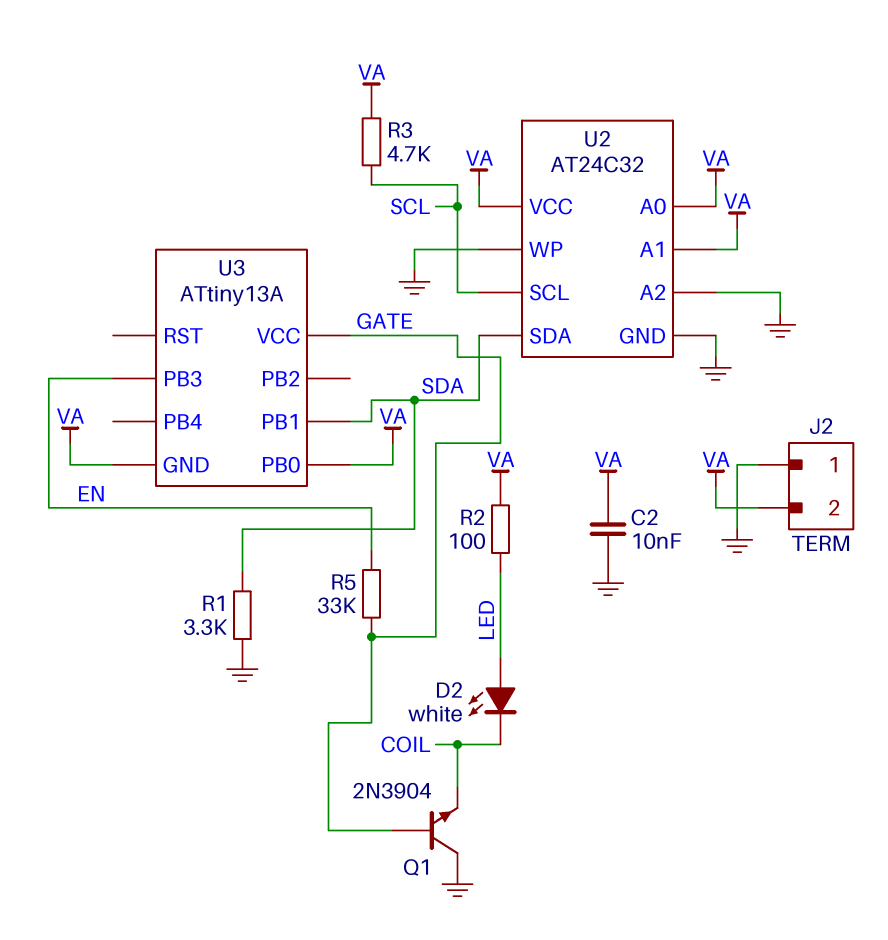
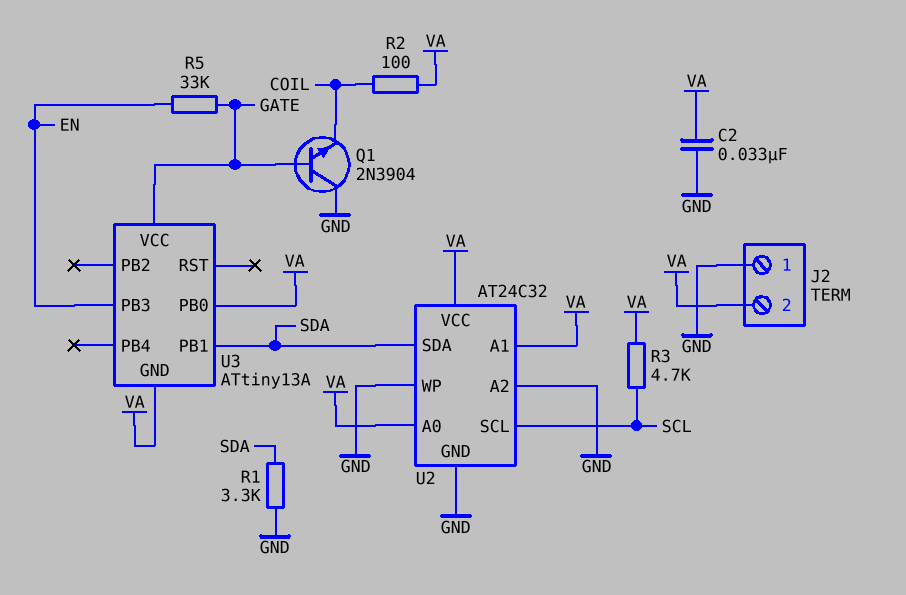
C2: 10nF (GND, VA) -> 33nF (GND, VA)
D2: LED white (A LED, K COIL) -> none
R2: 100 (LED, VA) -> 100 (COIL, VA)

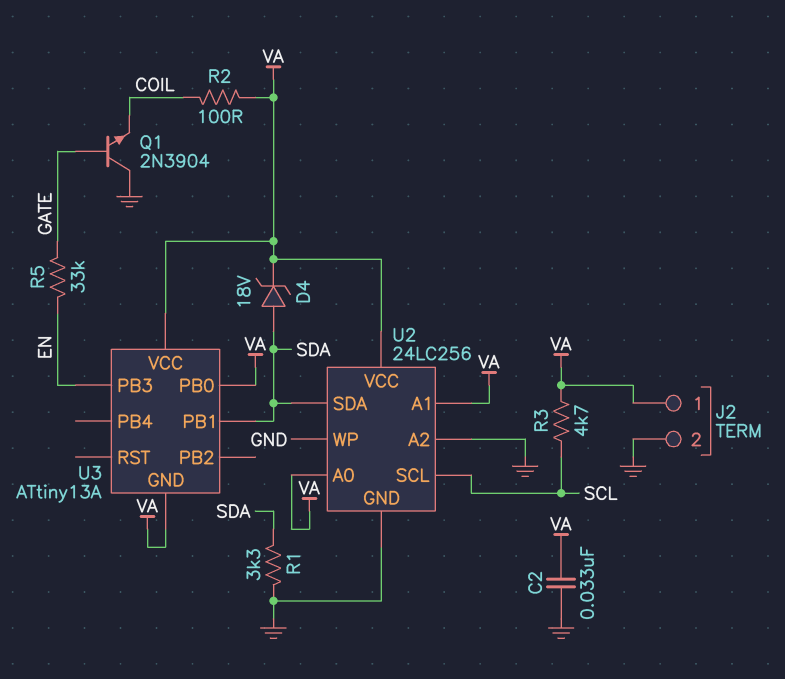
D4: none -> zener 18V (A SDA, K VA)
J2 pin 1: GND -> VA
J2 pin 2: VA -> GND
U2: AT24C32 -> 24LC256
U3 pin VCC: GATE -> VA

